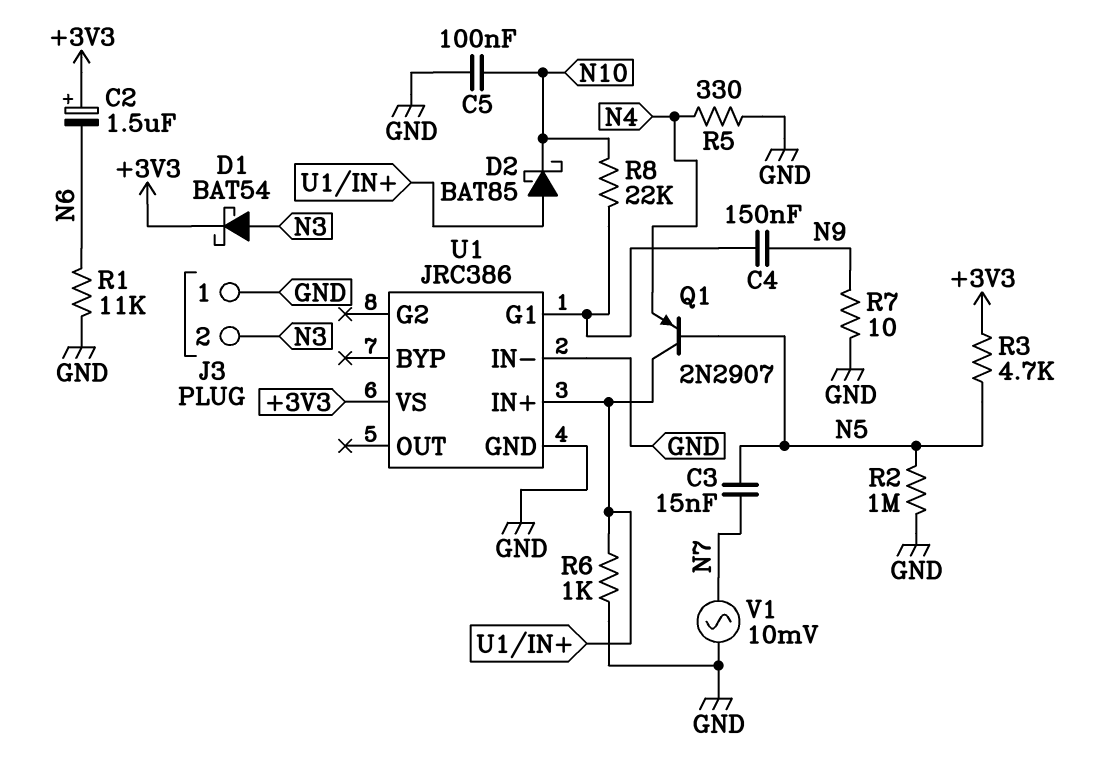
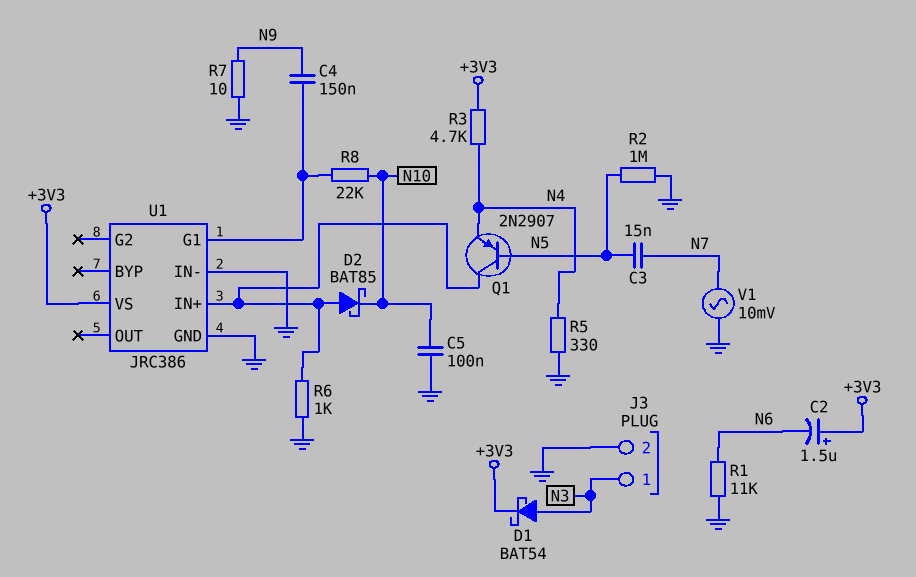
J3 pin 1: GND -> N3
J3 pin 2: N3 -> GND
R3: 4.7k (+3V3, N5) -> 4.7k (+3V3, N4)

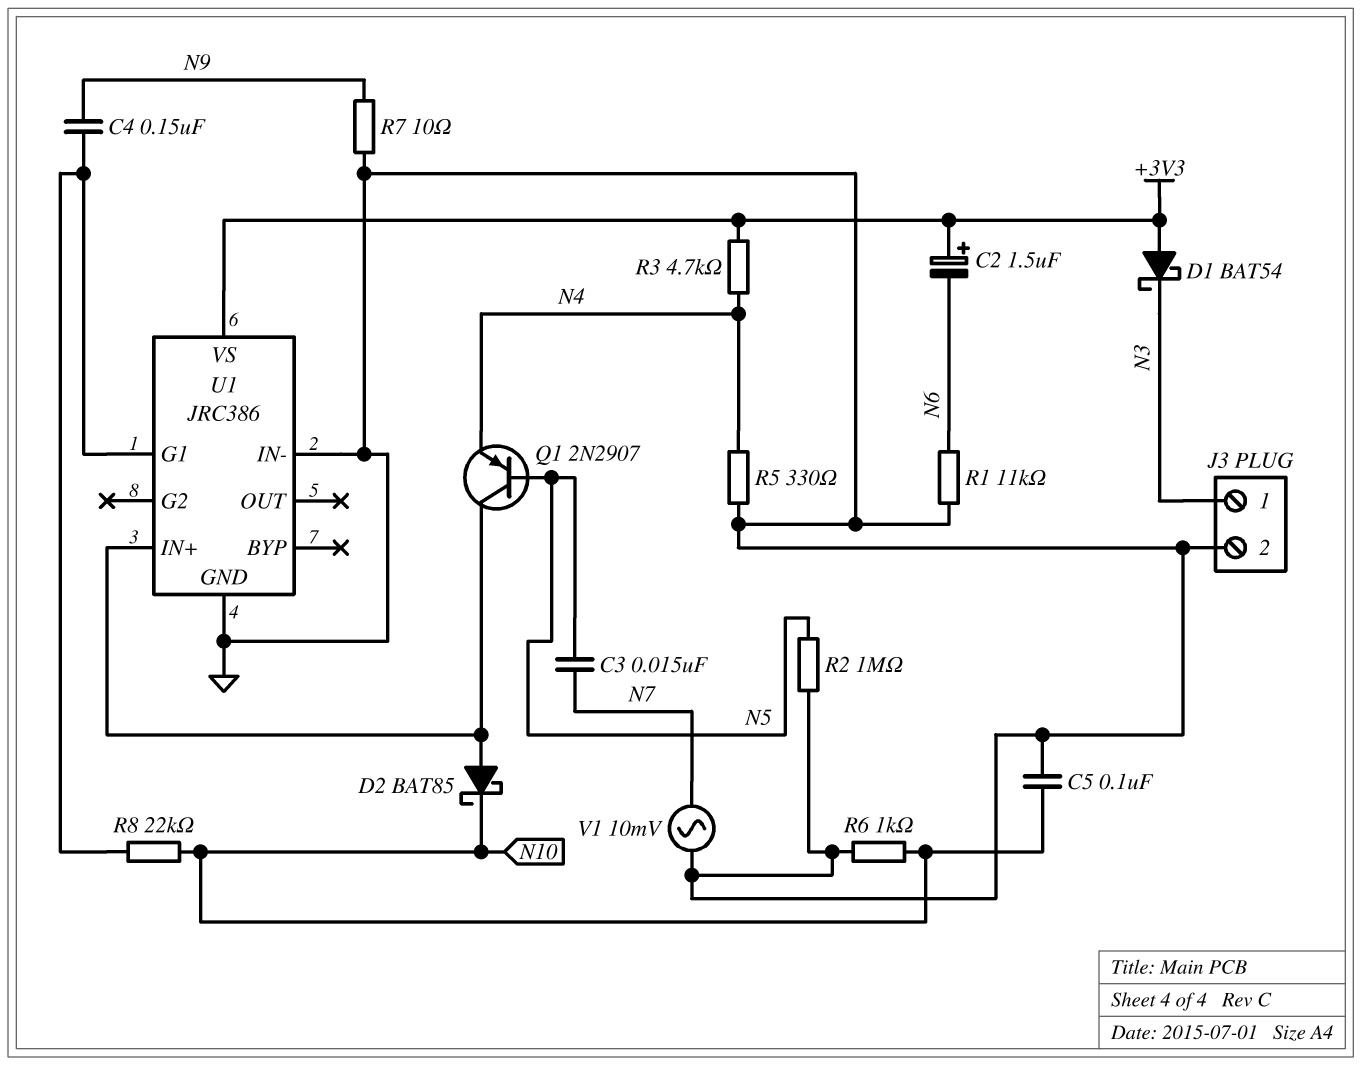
D1: schottky BAT54 (A N3, K +3V3) -> schottky BAT54 (A +3V3, K N3)
R6: 1k (GND, U1/IN+) -> 1k (GND, N10)

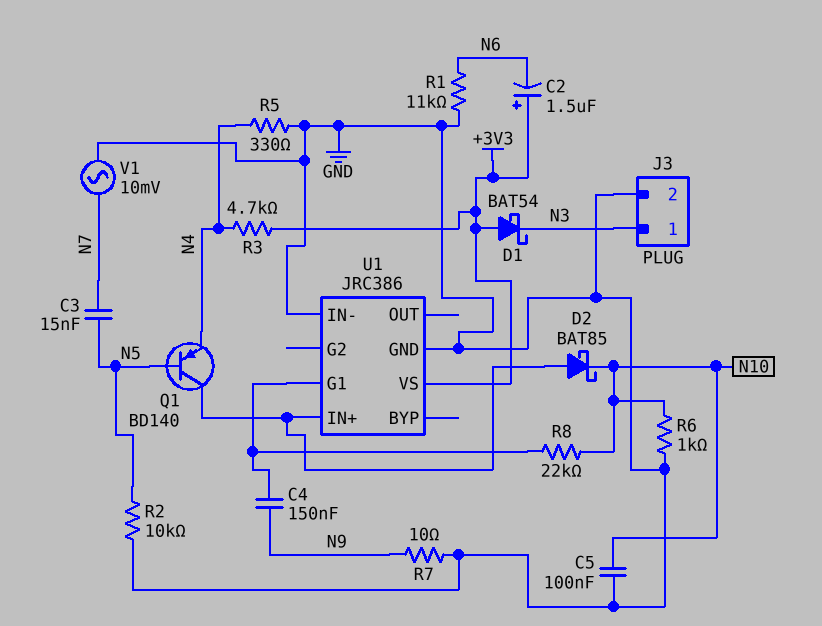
Q1: PNP 2N2907 (B N5, C U1/IN+, E N4) -> PNP BD140 (B N5, C U1/IN+, E N4)
R2: 1M (GND, N5) -> 10k (GND, N5)

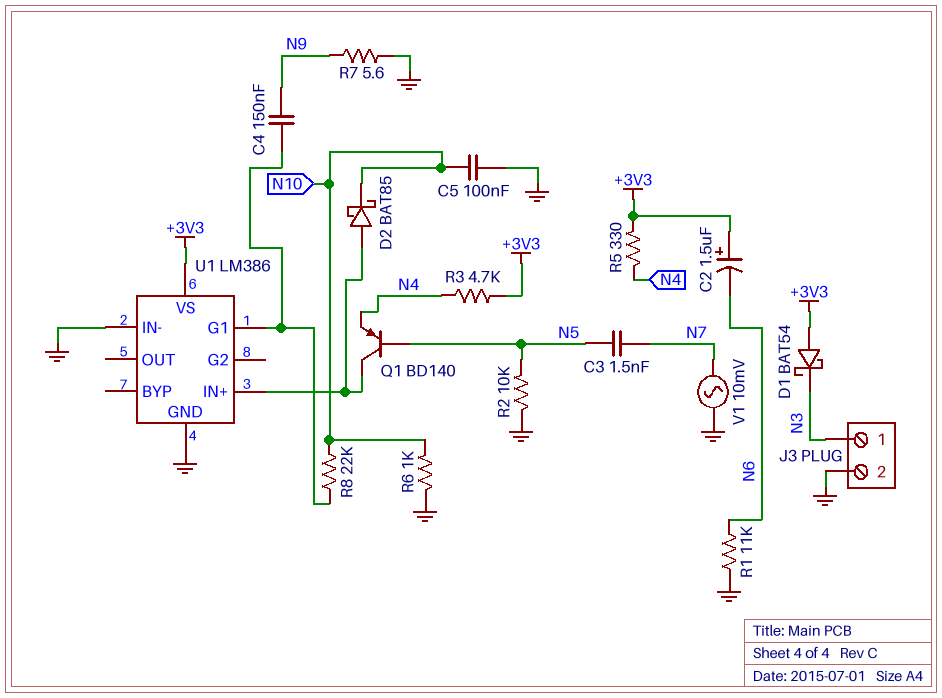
C3: 15nF (N5, N7) -> 1.5nF (N5, N7)
R5: 330 (GND, N4) -> 330 (+3V3, N4)
R7: 10 (GND, N9) -> 5.6 (GND, N9)
U1: JRC386 -> LM386

